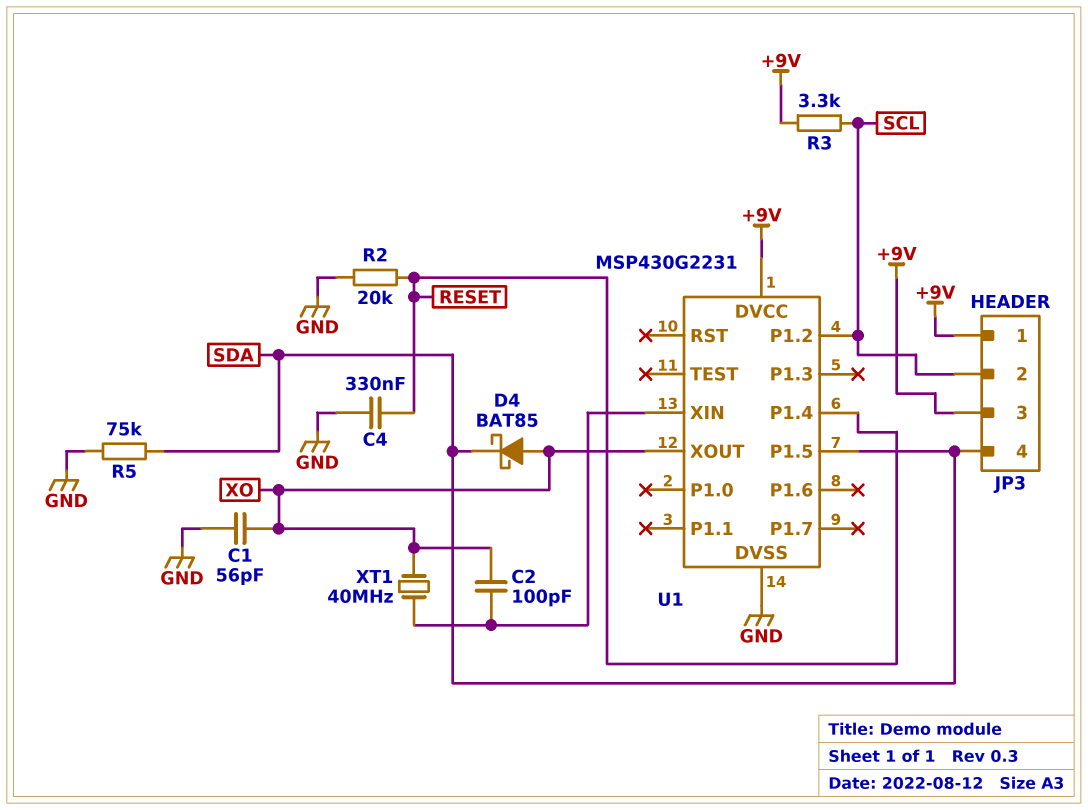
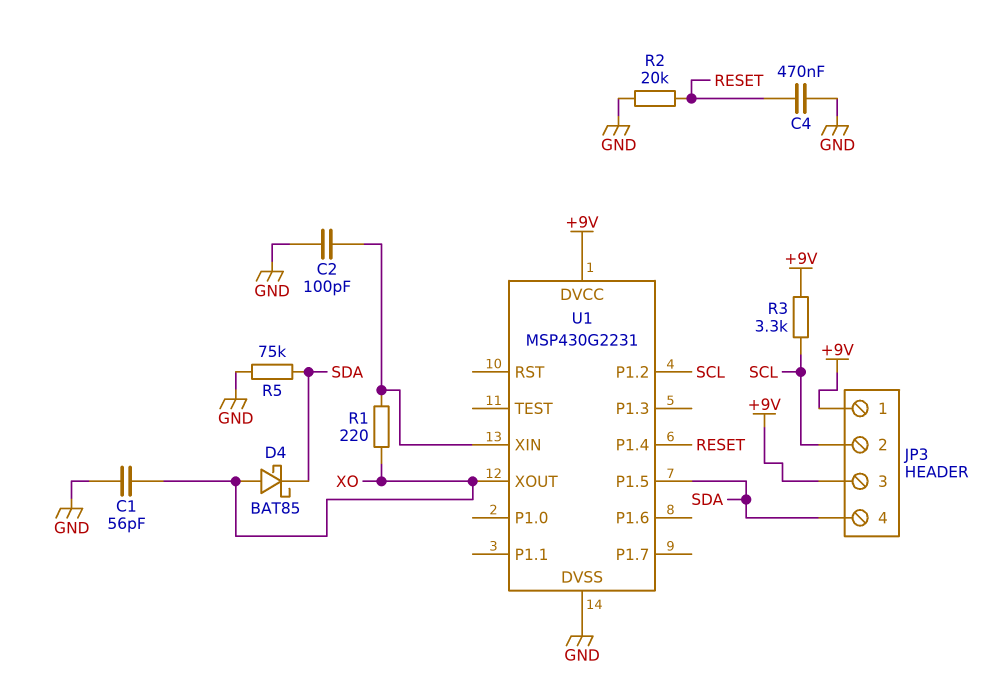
C2: 100pF (U1/XIN, XO) -> 100pF (GND, U1/XIN)
C4: 330nF (GND, RESET) -> 470nF (GND, RESET)
R1: none -> 220 (U1/XIN, XO)
XT1: 40MHz (U1/XIN, XO) -> none

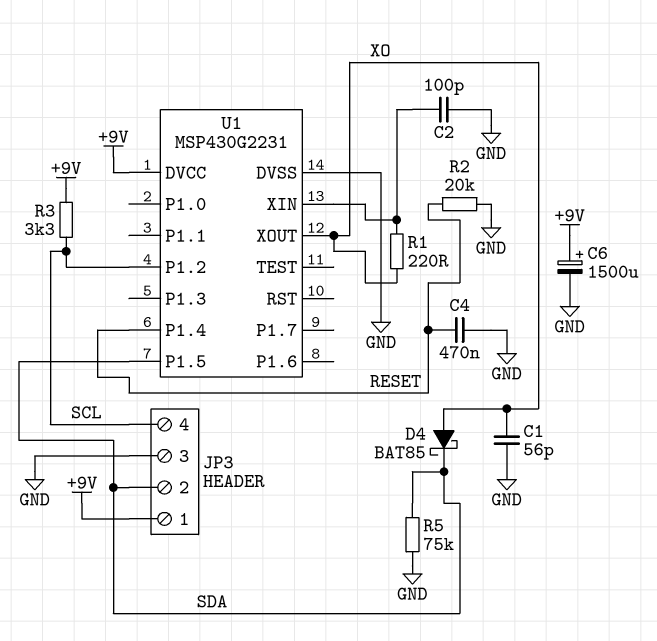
C6: none -> 1500uF (plus +9V, minus GND)
JP3 pin 2: SCL -> SDA
JP3 pin 3: +9V -> GND
JP3 pin 4: SDA -> SCL

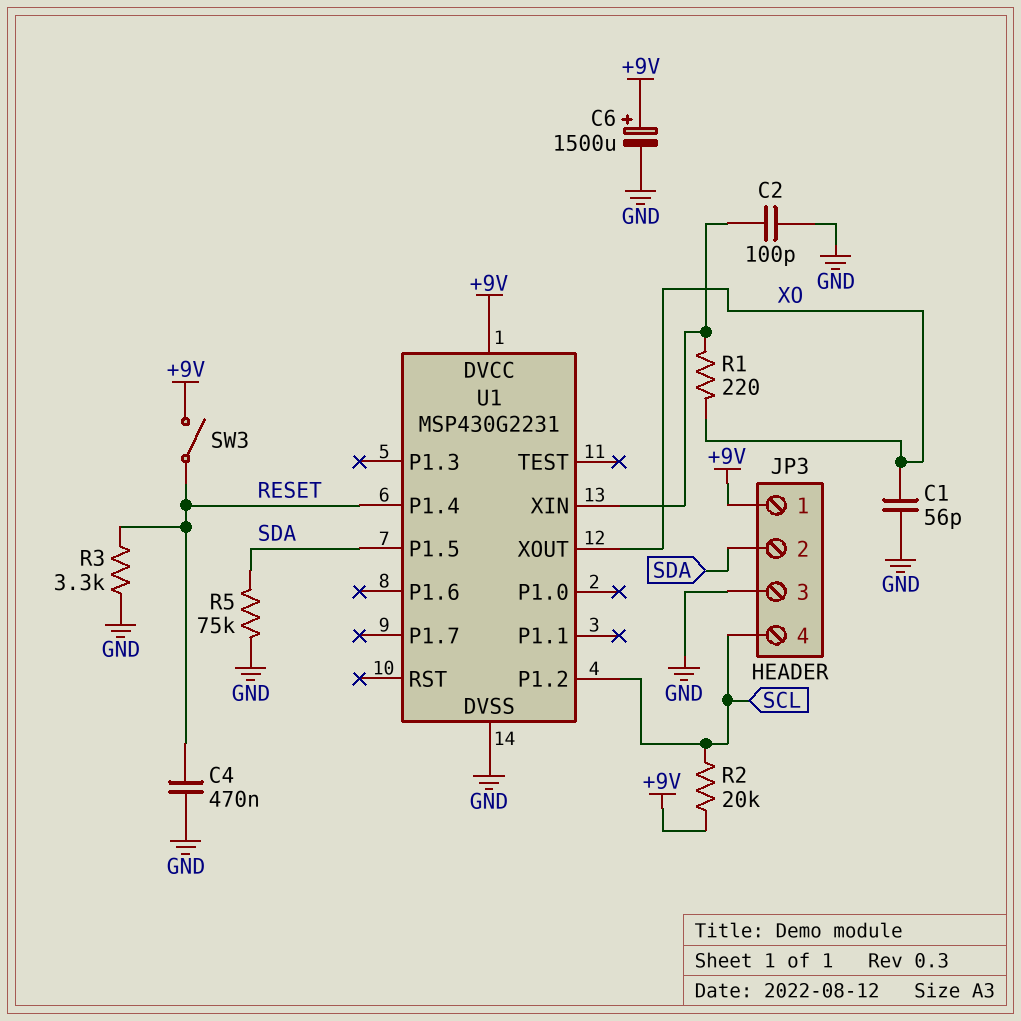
D4: schottky BAT85 (A XO, K SDA) -> none
R2: 20k (GND, RESET) -> 20k (+9V, SCL)
R3: 3.3k (+9V, SCL) -> 3.3k (GND, RESET)
SW3: none -> switch (+9V, RESET)

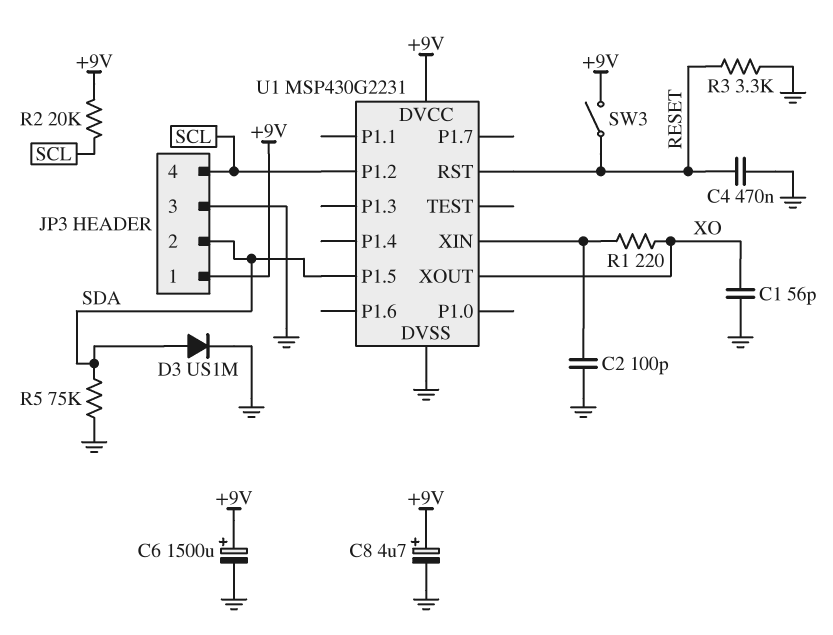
C8: none -> 4.7uF (plus +9V, minus GND)
D3: none -> diode US1M (A SDA, K GND)
U1 pin P1.4: RESET -> none
U1 pin RST: none -> RESET

